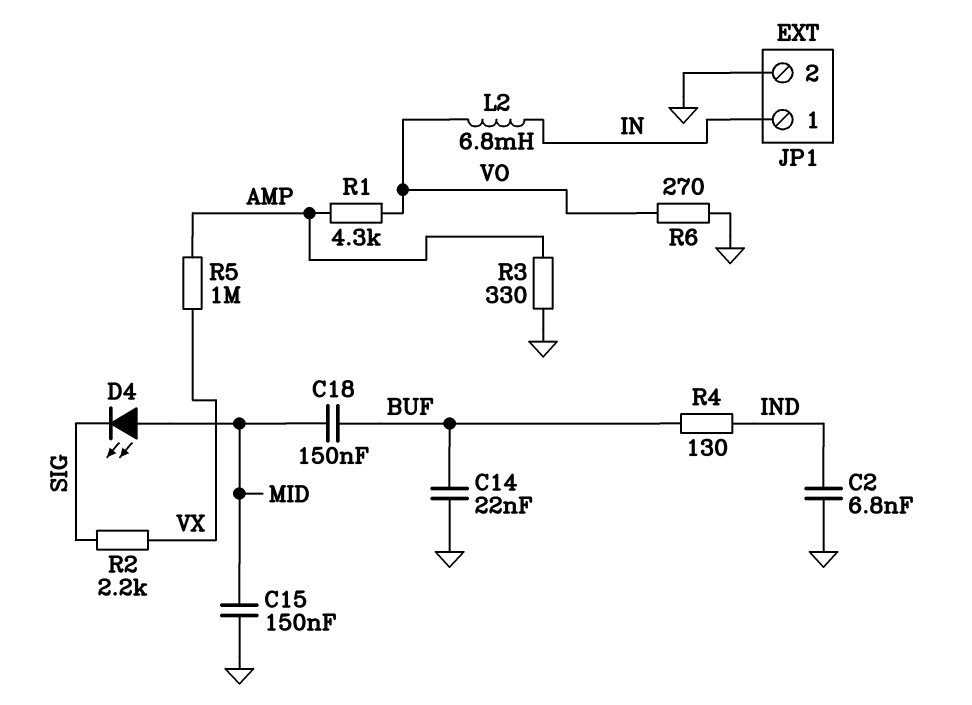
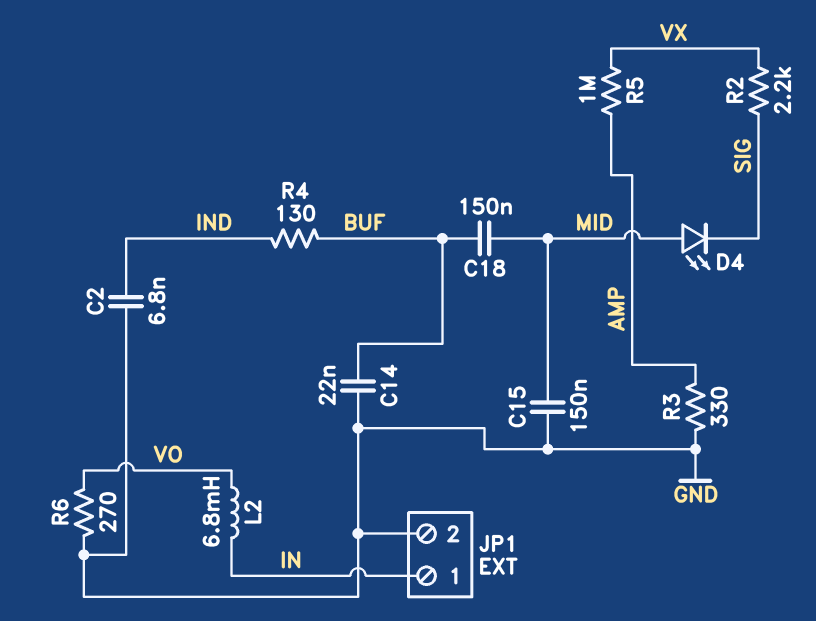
R1: 4.3k (AMP, VO) -> none

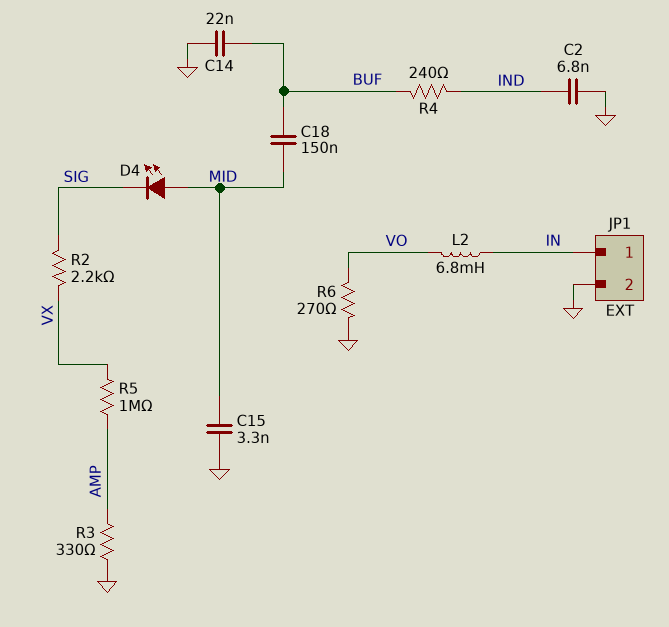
C15: 150nF (GND, MID) -> 3.3nF (GND, MID)
R4: 130 (BUF, IND) -> 240 (BUF, IND)

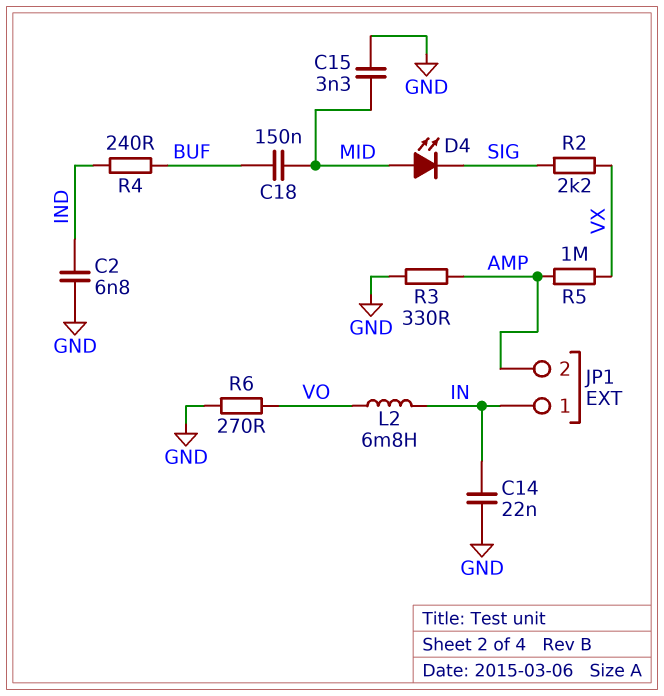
C14: 22nF (BUF, GND) -> 22nF (GND, IN)
JP1 pin 2: GND -> AMP

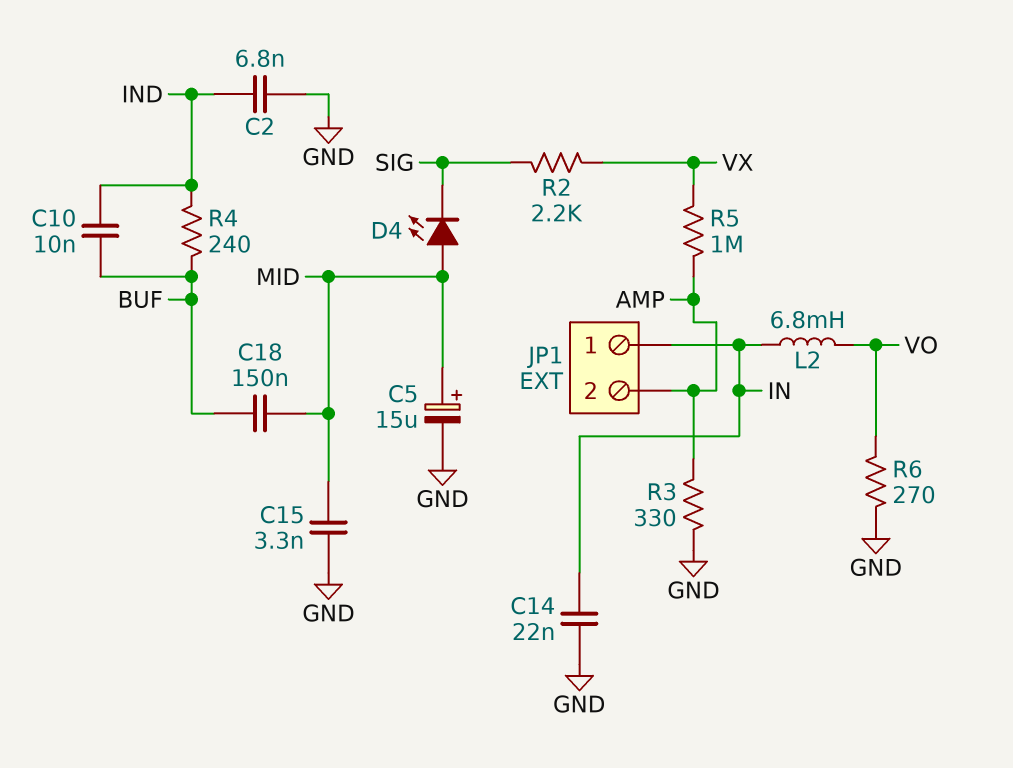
C5: none -> 15uF (plus MID, minus GND)
C10: none -> 10nF (BUF, IND)

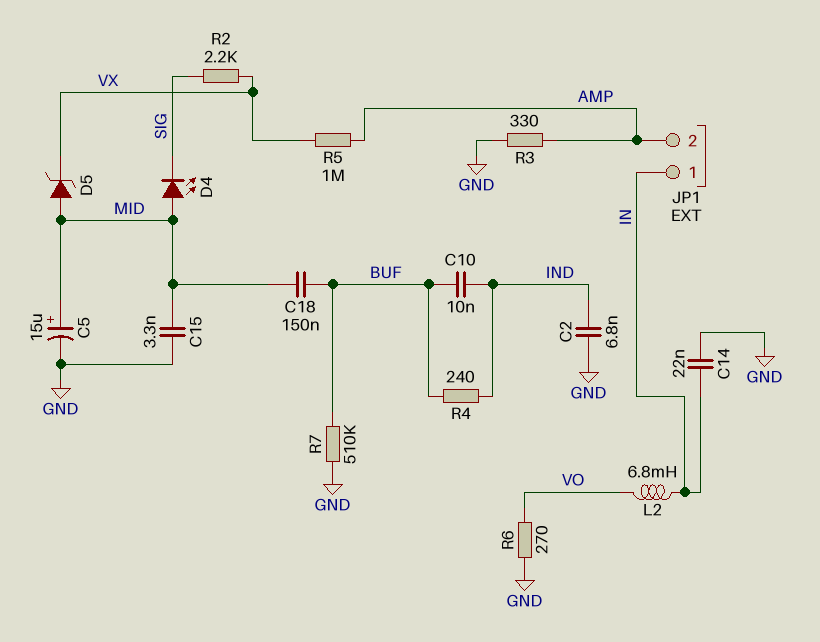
D5: none -> zener (A MID, K VX)
R7: none -> 510k (BUF, GND)

